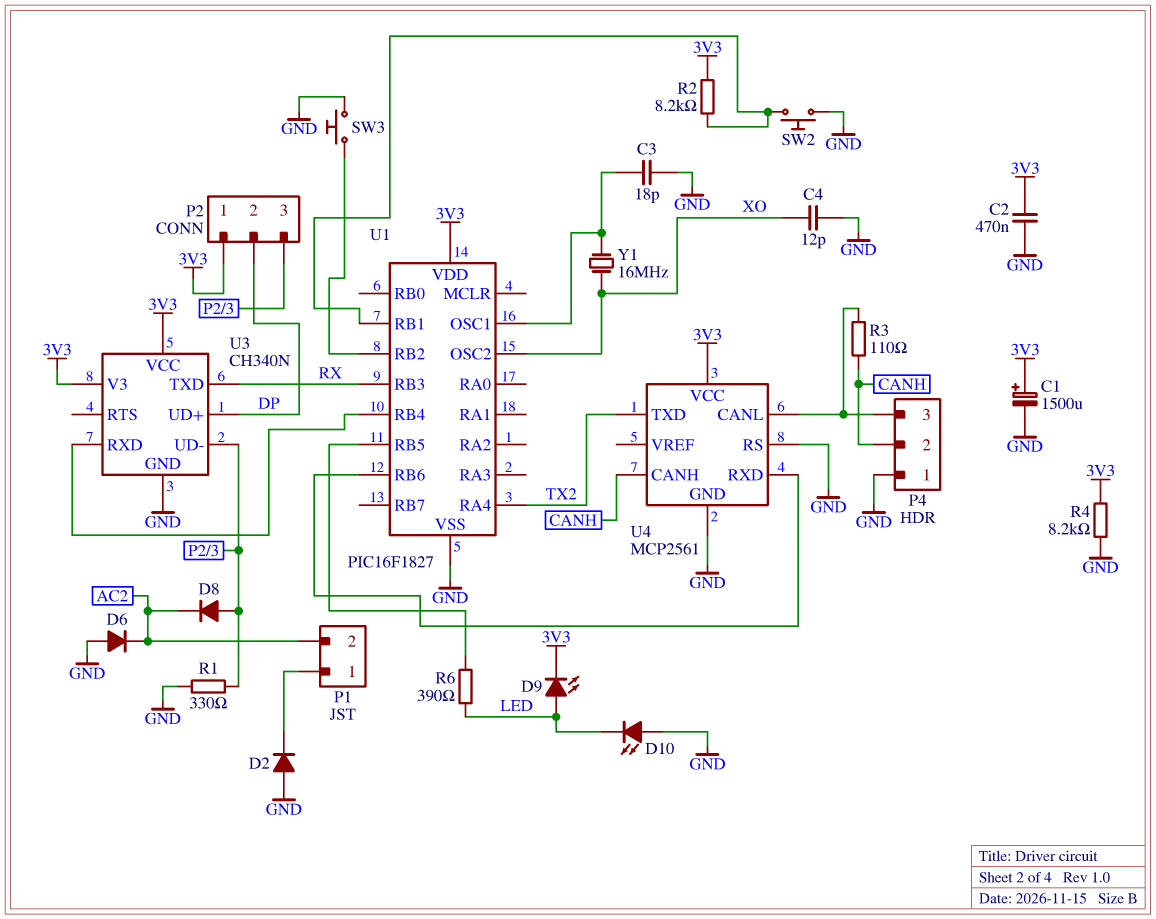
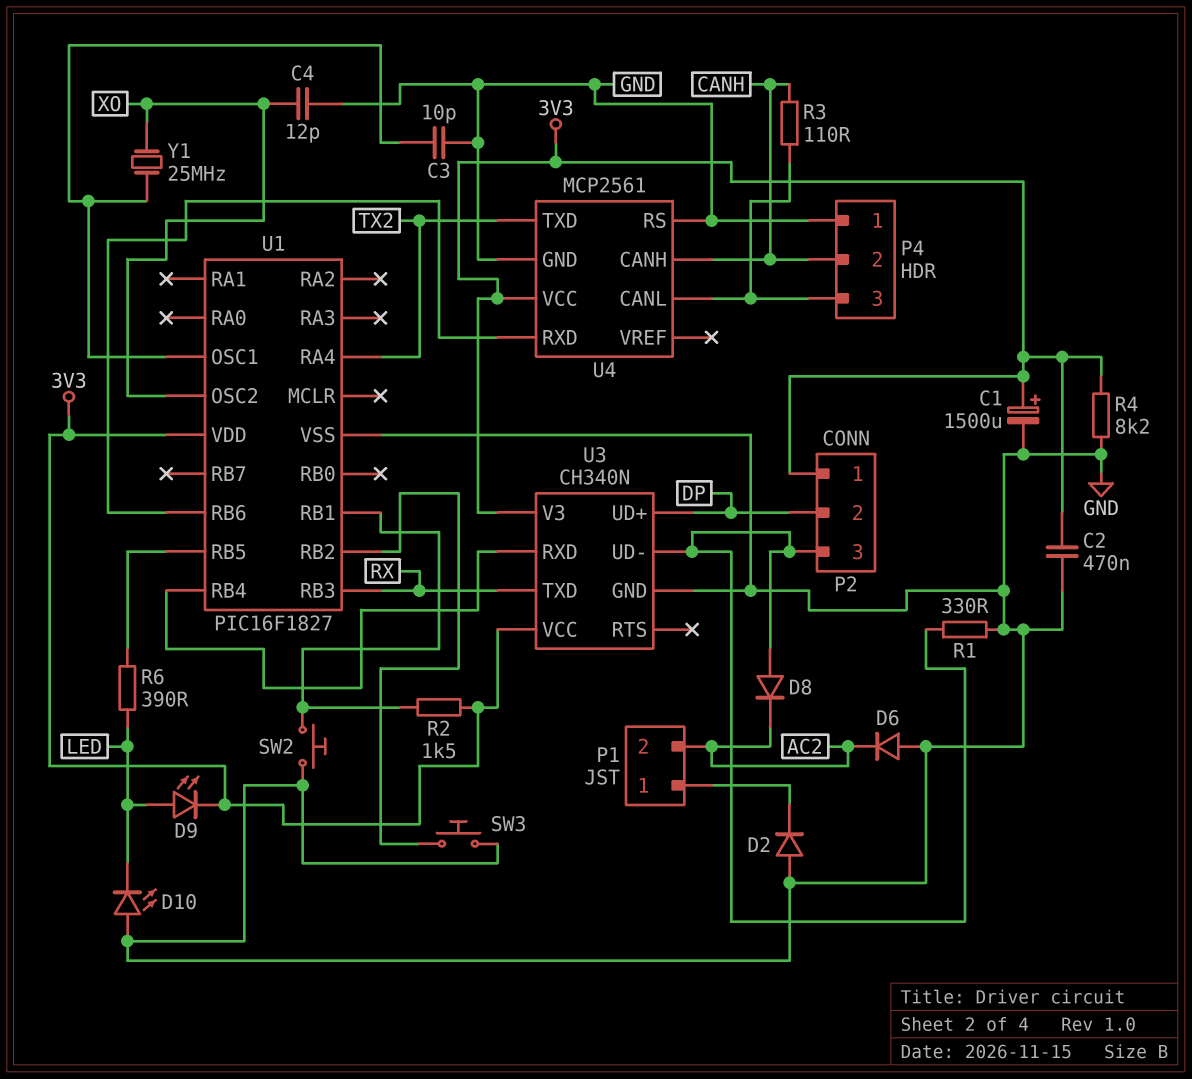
C3: 18pF (GND, U1/OSC1) -> 10pF (GND, U1/OSC1)
R2: 8.2k (3V3, U1/RB1) -> 1.5k (3V3, U1/RB1)
Y1: 16MHz (U1/OSC1, XO) -> 25MHz (U1/OSC1, XO)

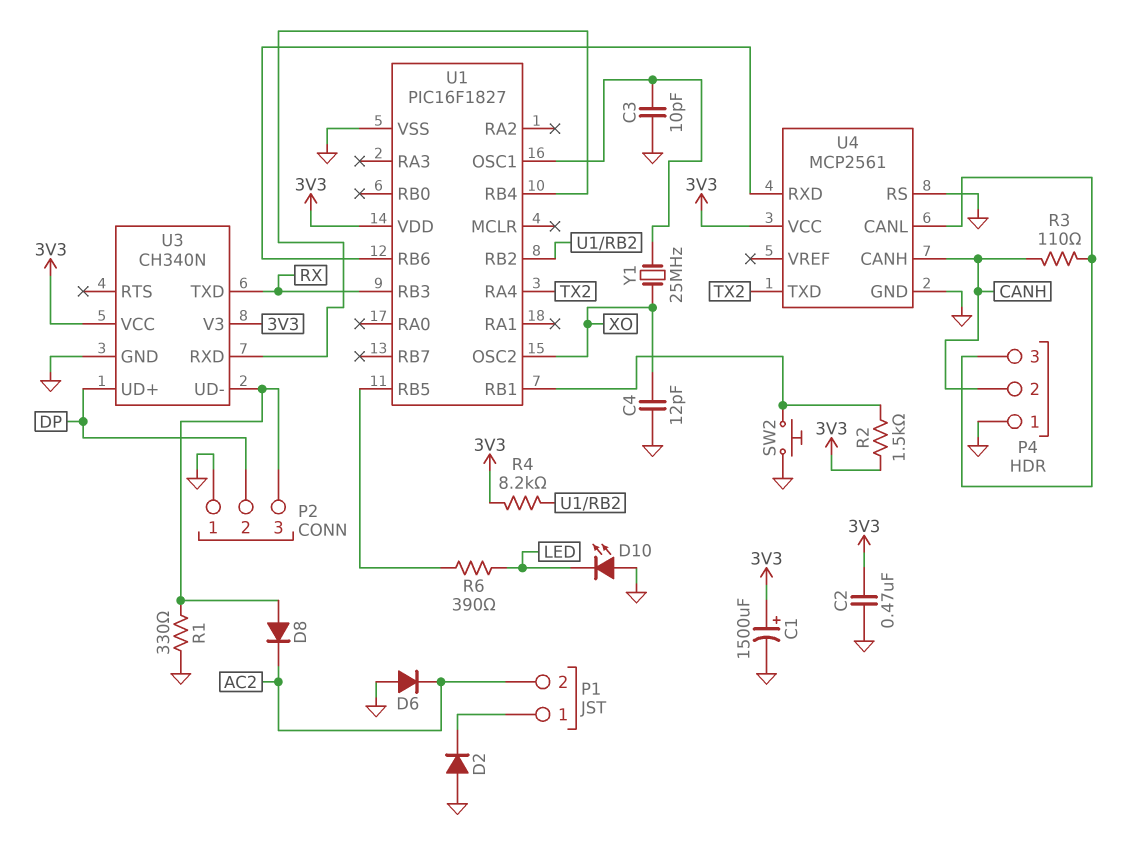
D9: LED (A LED, K 3V3) -> none
P2 pin 1: 3V3 -> GND
R4: 8.2k (3V3, GND) -> 8.2k (3V3, U1/RB2)
SW3: button (GND, U1/RB2) -> none

